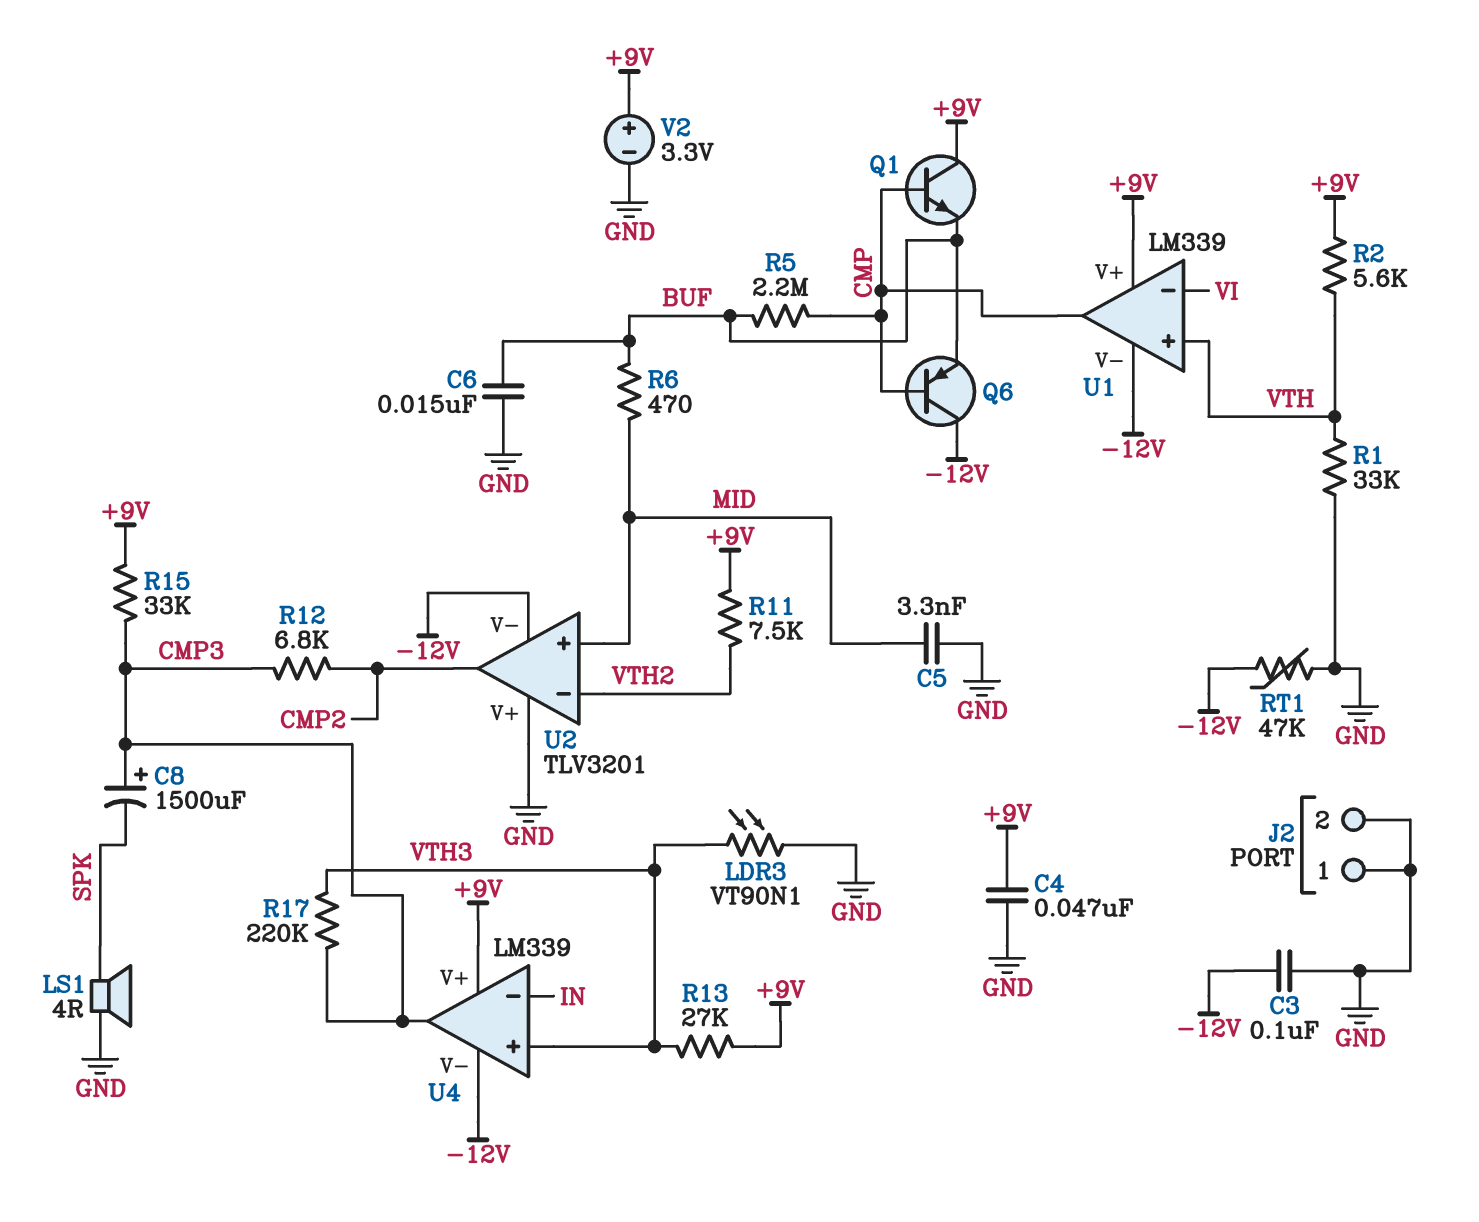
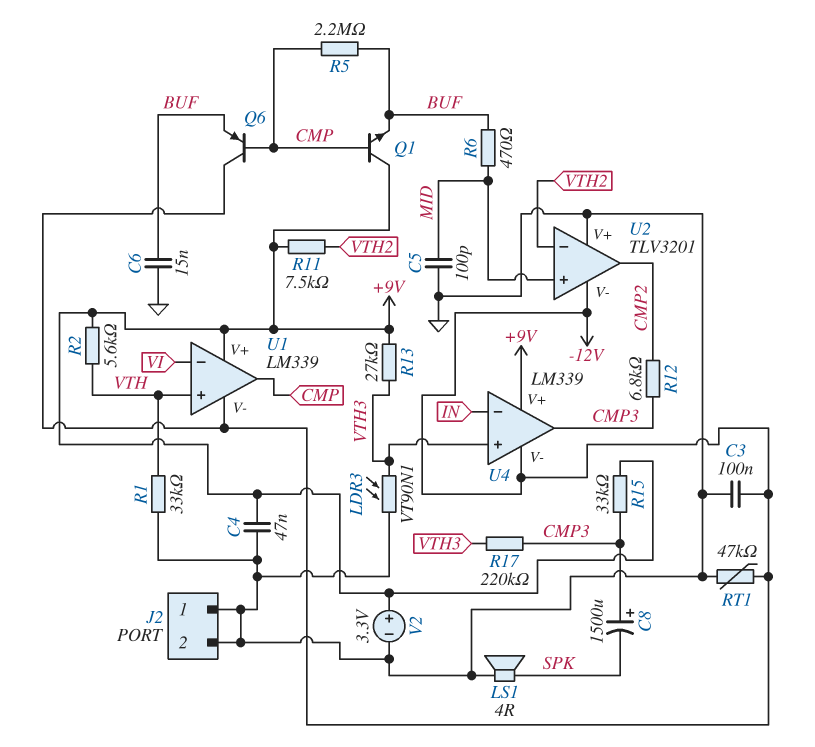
C5: 3.3nF (GND, MID) -> 100pF (GND, MID)

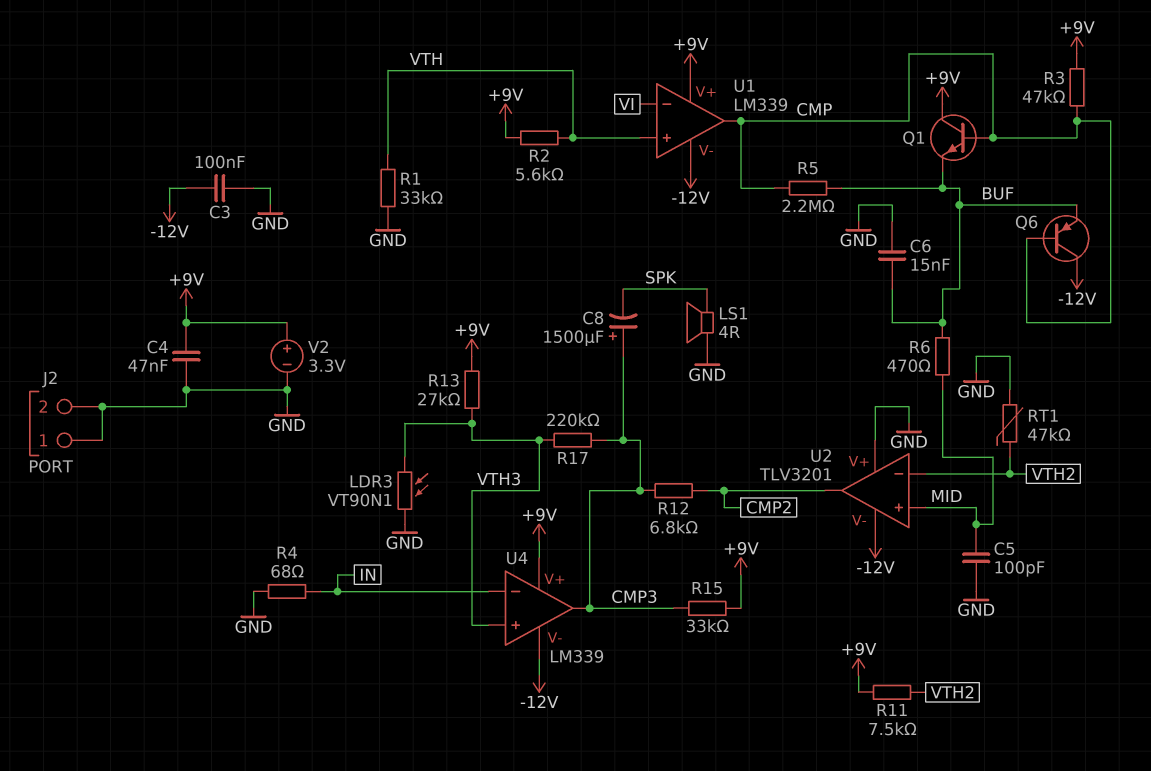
R3: none -> 47k (+9V, CMP)
R4: none -> 68 (GND, IN)
RT1: 47k (-12V, GND) -> 47k (GND, VTH2)

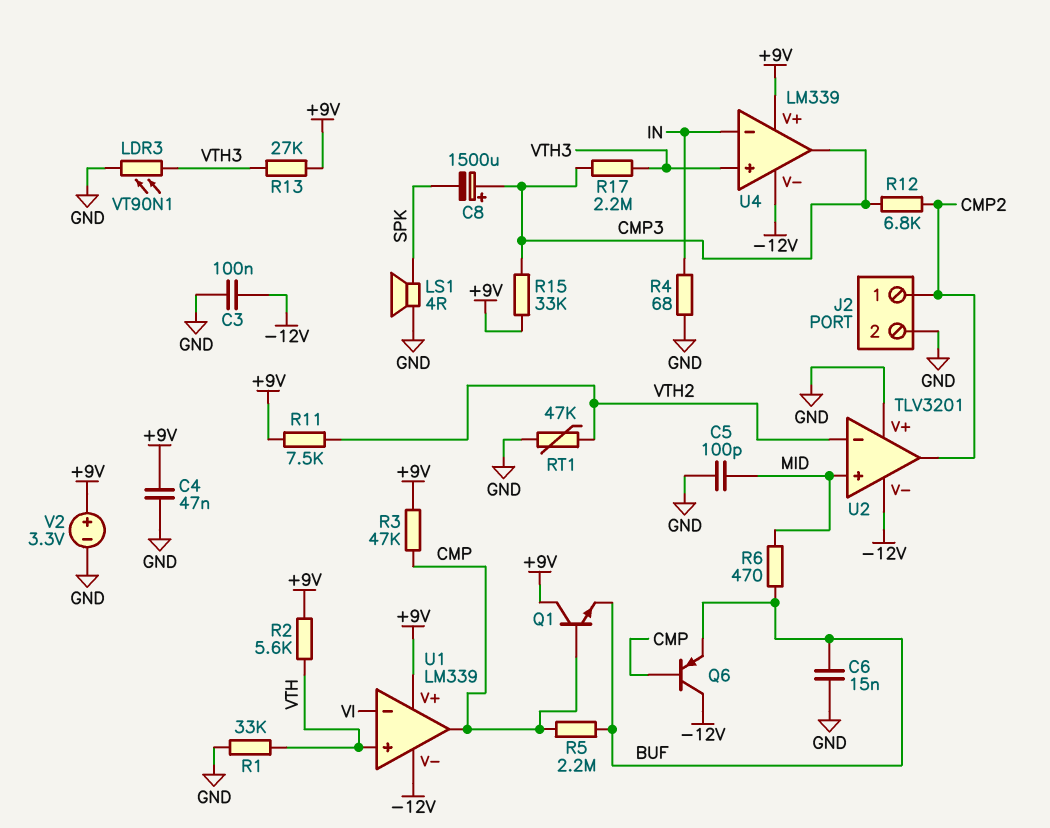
J2 pin 1: GND -> CMP2
R17: 220k (CMP3, VTH3) -> 2.2M (CMP3, VTH3)

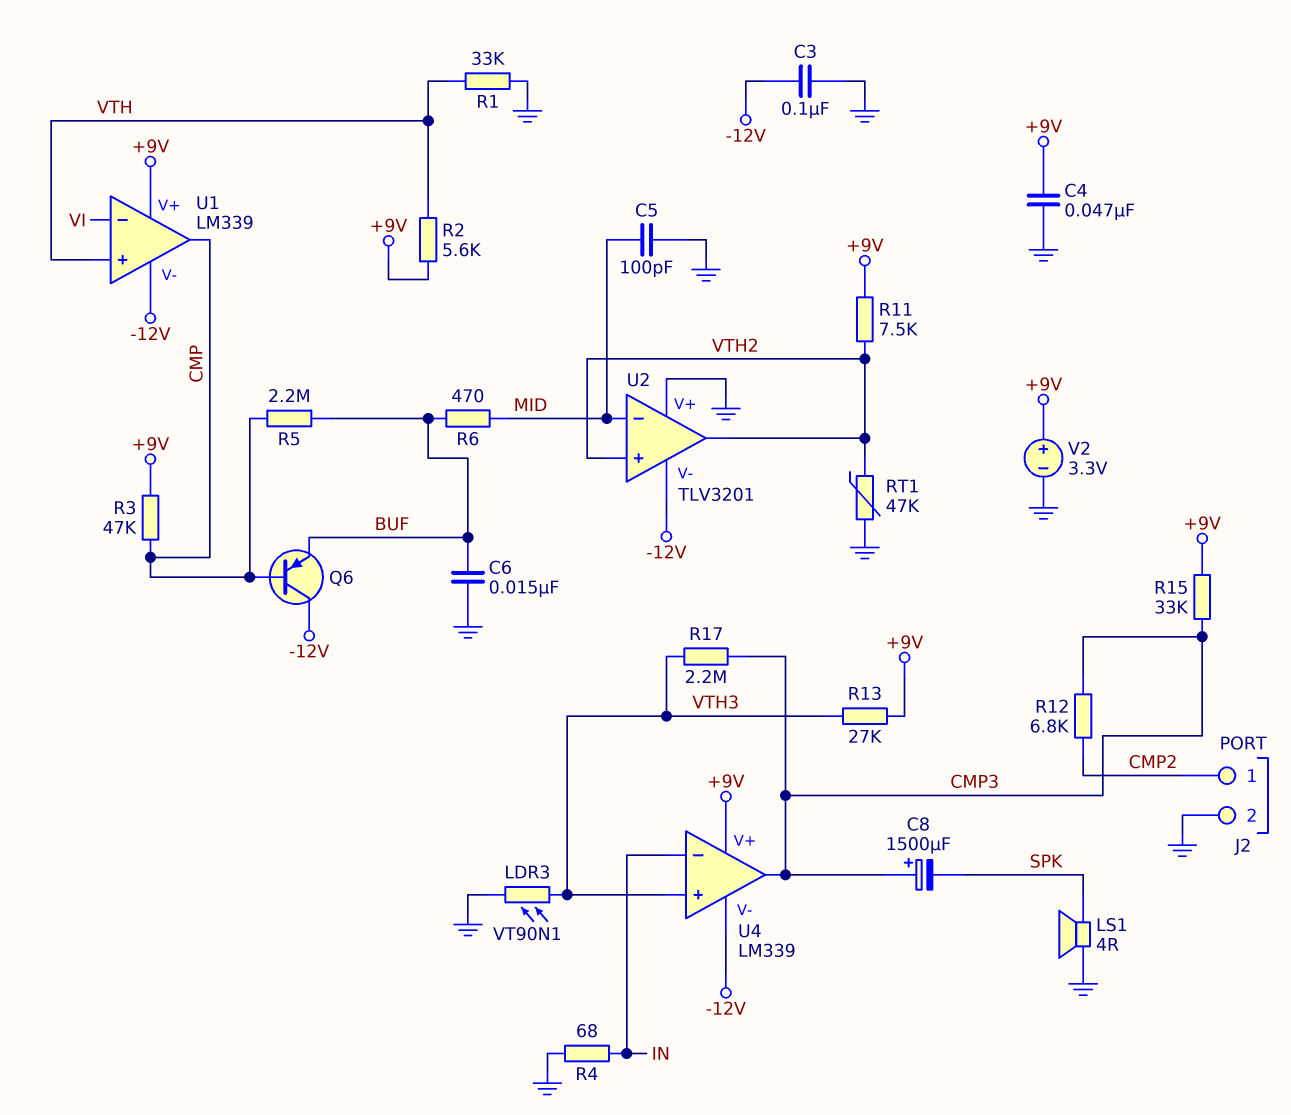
Q1: NPN (B CMP, C +9V, E BUF) -> none
U2 pin in+: MID -> VTH2
U2 pin in-: VTH2 -> MID
U2 pin out: CMP2 -> VTH2

